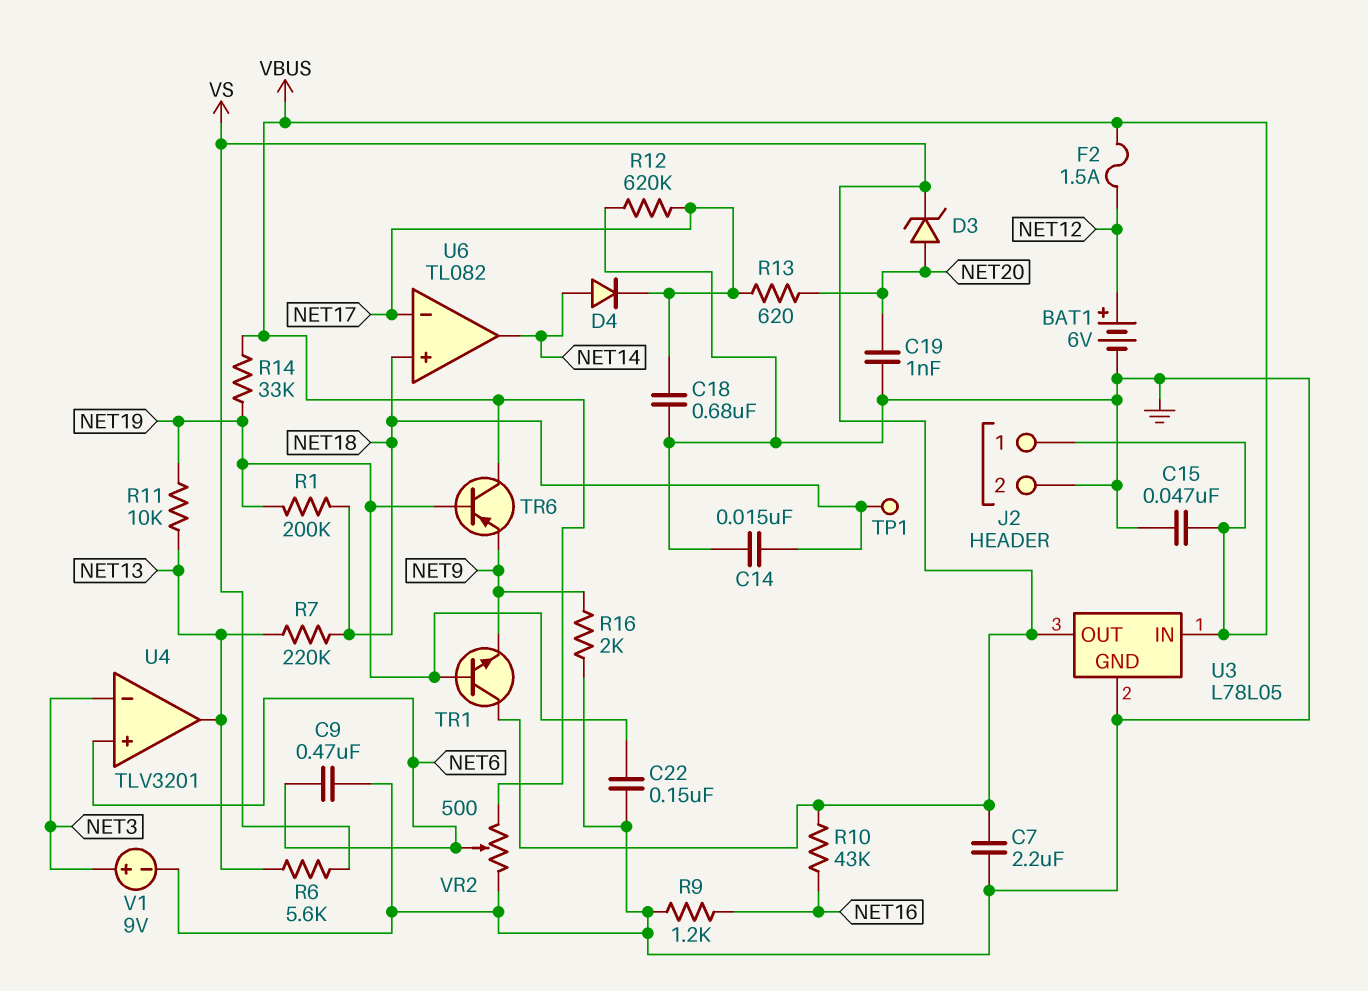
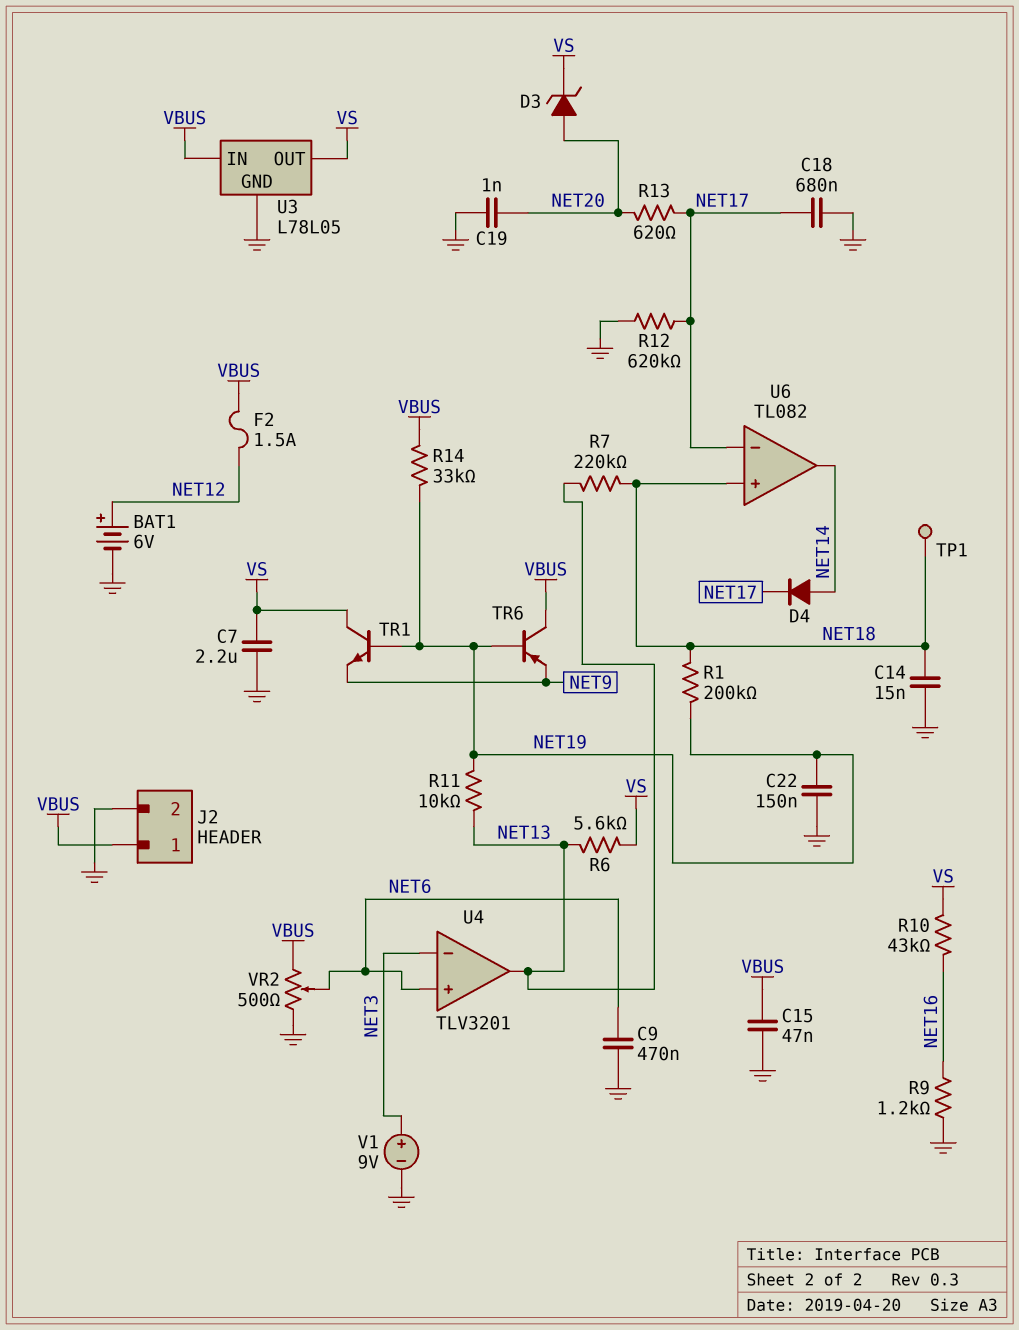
R16: 2k (GND, NET9) -> none

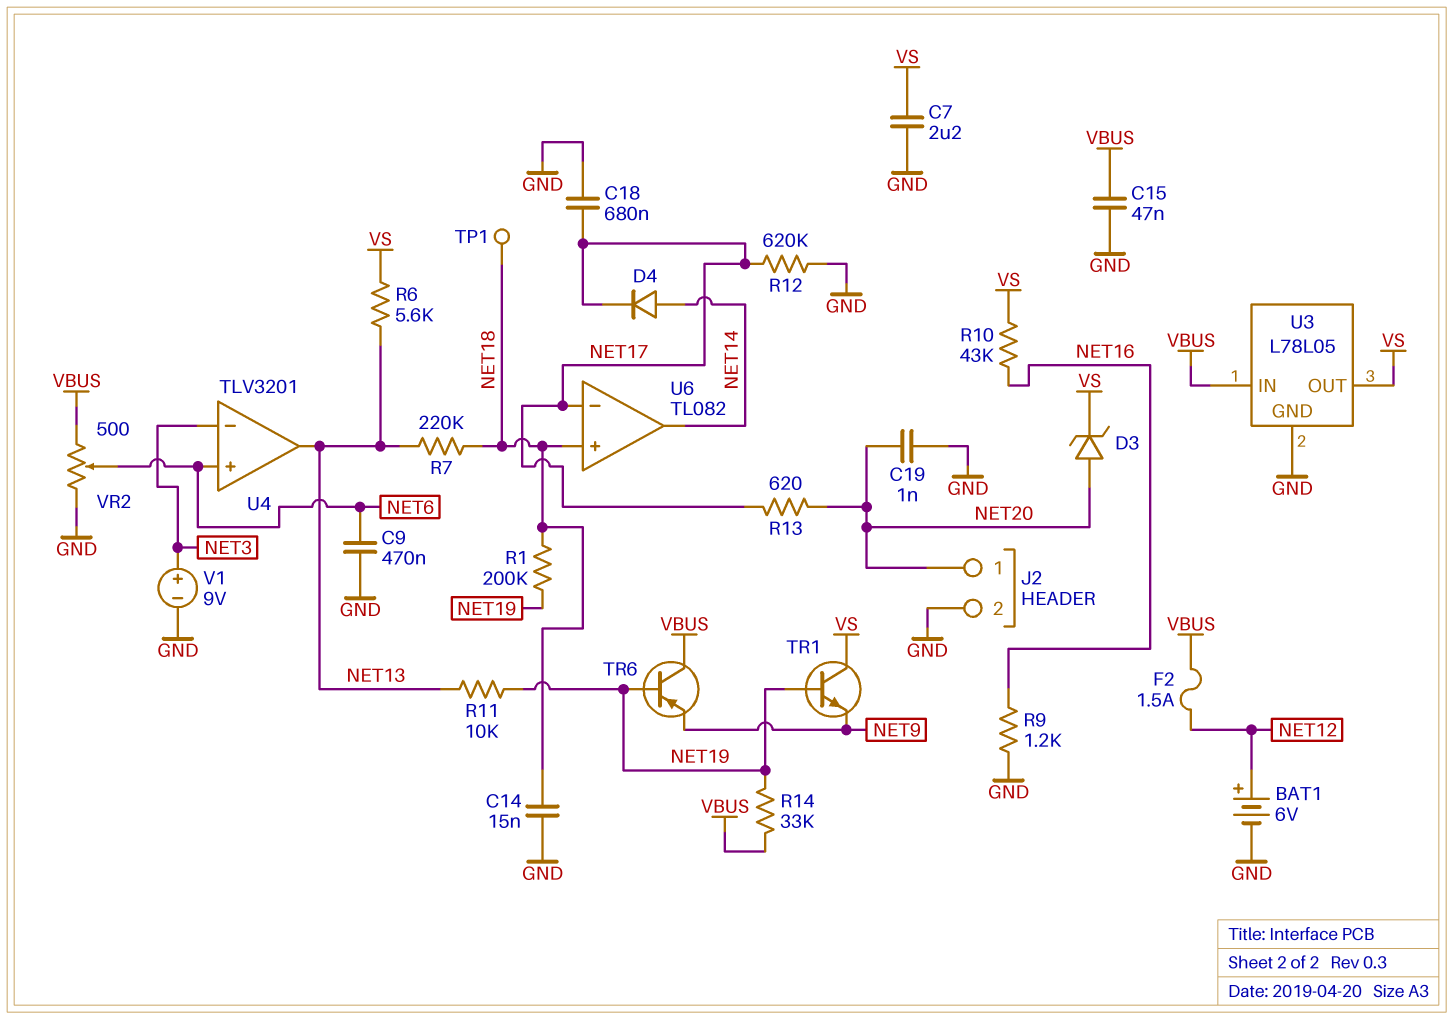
C22: 150nF (GND, NET19) -> none
J2 pin 1: VBUS -> NET20

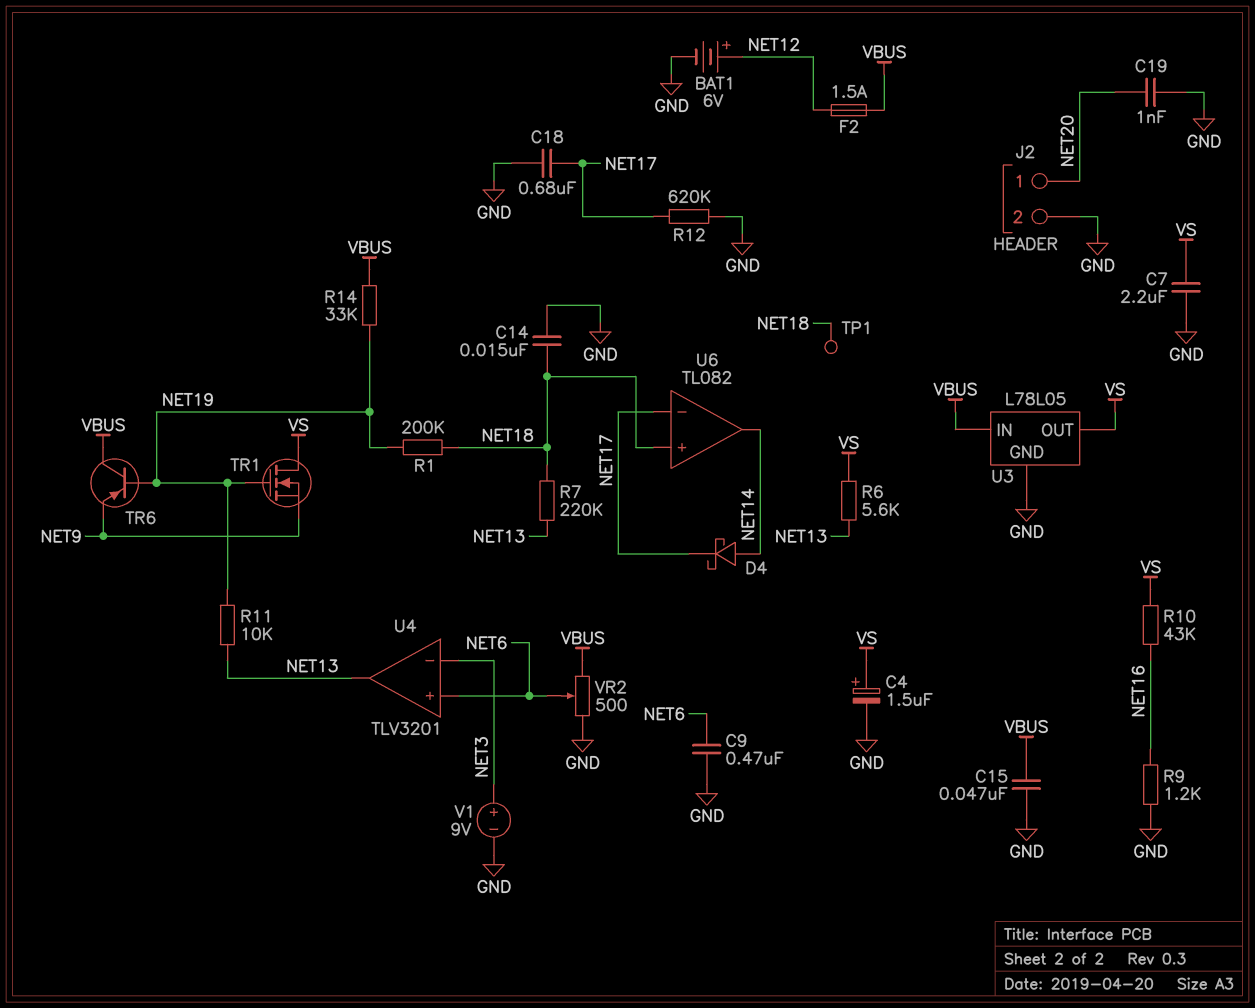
C4: none -> 1.5uF (plus VS, minus GND)
D3: zener (A NET20, K VS) -> none
D4: diode (A NET14, K NET17) -> schottky (A NET14, K NET17)
R13: 620 (NET17, NET20) -> none
TR1: NPN (B NET19, C VS, E NET9) -> NMOS (G NET19, D VS, S NET9)

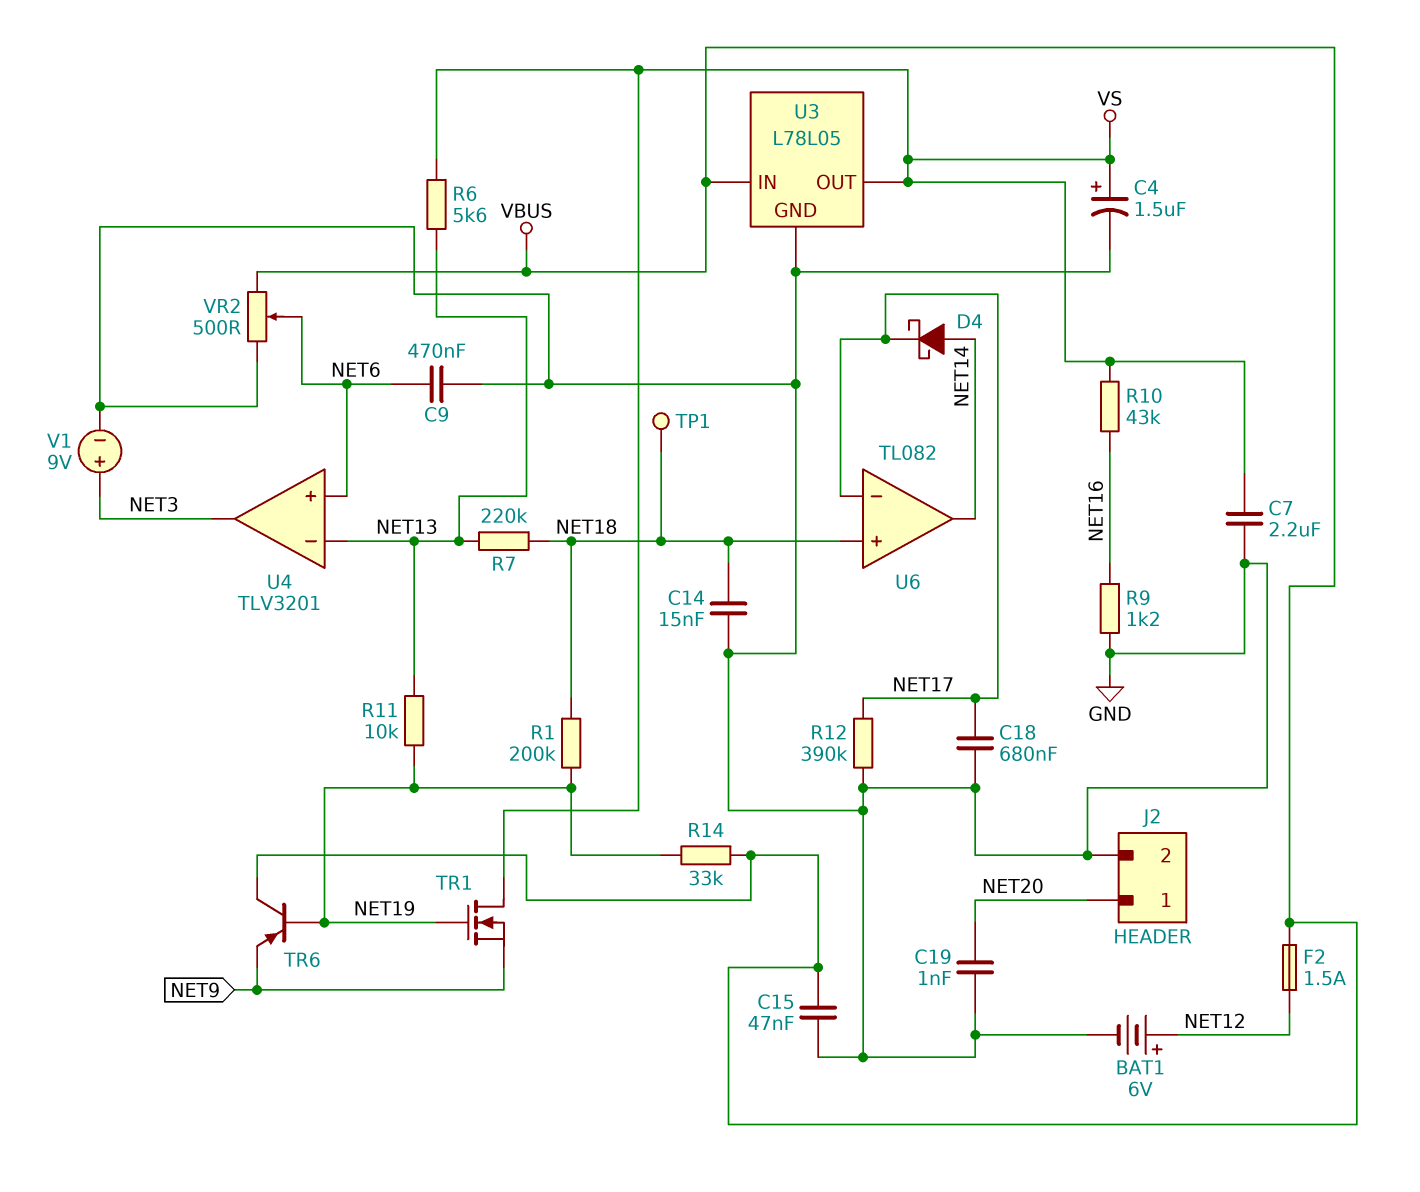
R12: 620k (GND, NET17) -> 390k (GND, NET17)
U4 pin in-: NET3 -> NET13
U4 pin out: NET13 -> NET3

